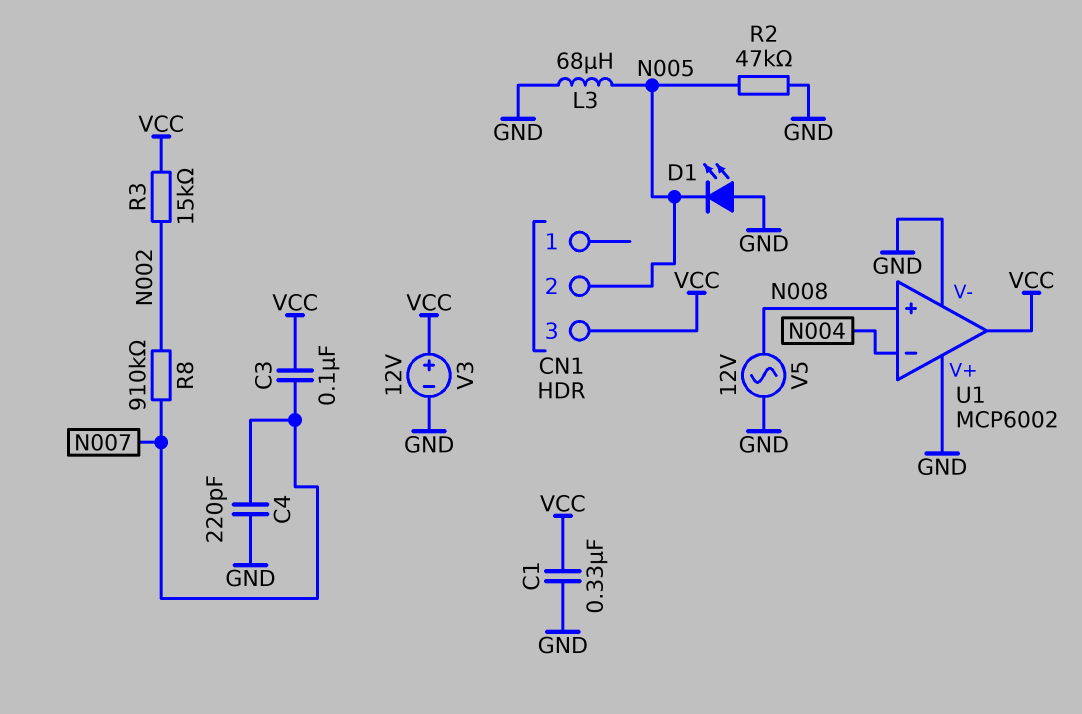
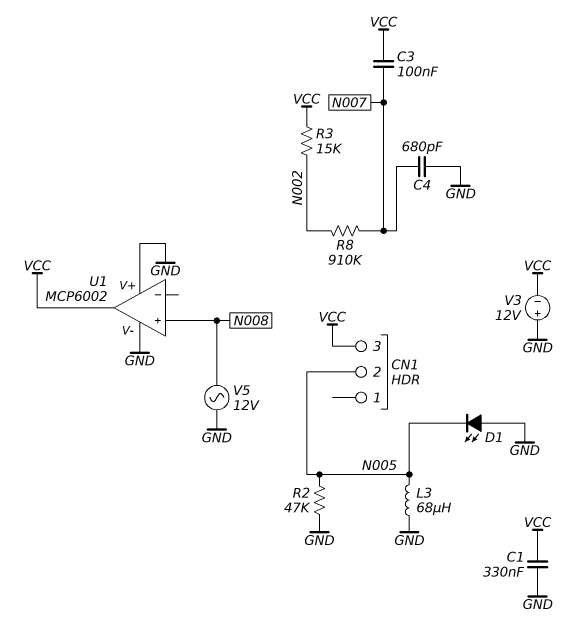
C4: 220pF (GND, N007) -> 680pF (GND, N007)
U1 pin in-: N004 -> none
V3: 12V (plus VCC, minus GND) -> 12V (plus GND, minus VCC)

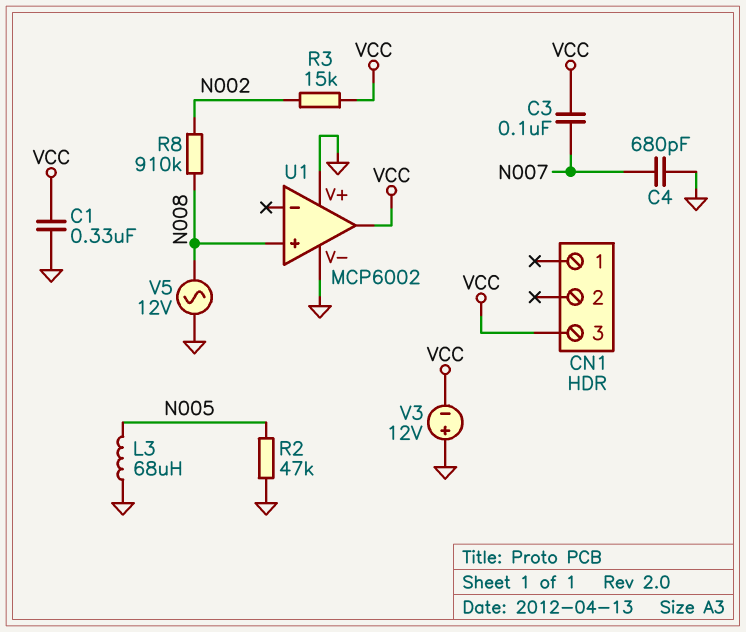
CN1 pin 2: N005 -> none
D1: LED (A GND, K N005) -> none
R8: 910k (N002, N007) -> 910k (N002, N008)

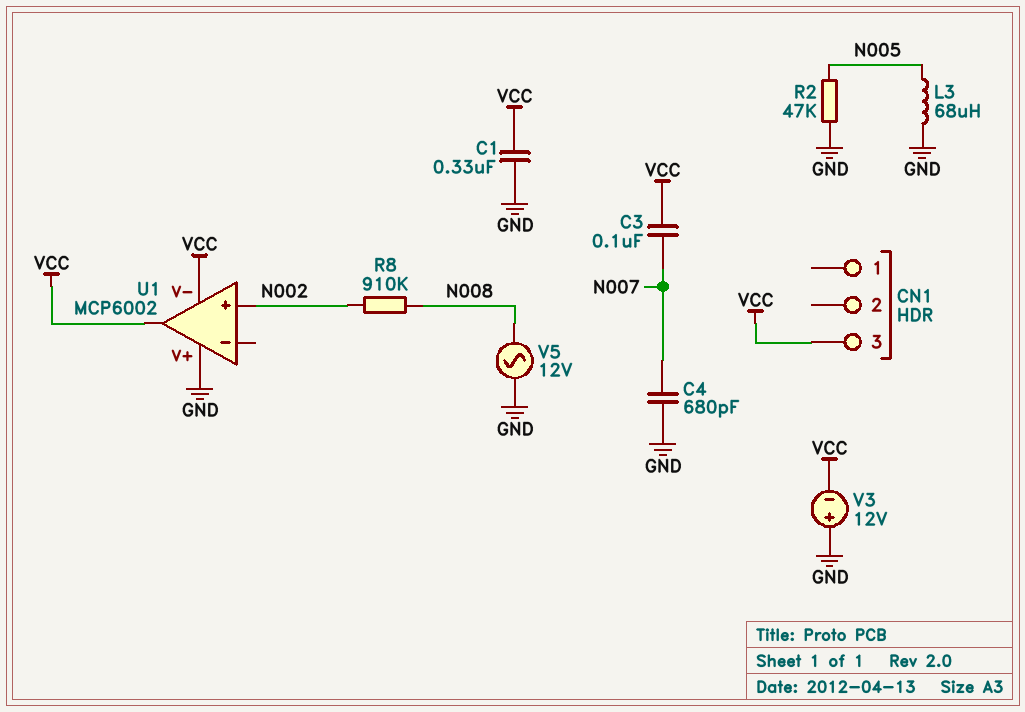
R3: 15k (N002, VCC) -> none
U1 pin V-: GND -> VCC
U1 pin in+: N008 -> N002

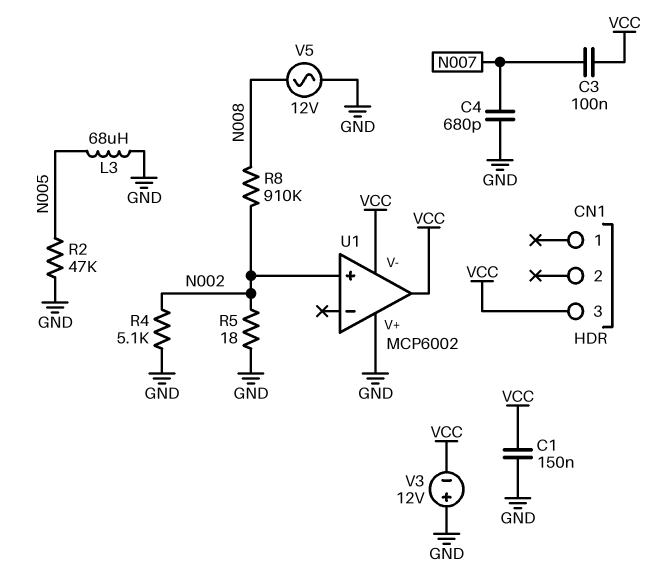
C1: 330nF (GND, VCC) -> 150nF (GND, VCC)
R4: none -> 5.1k (GND, N002)
R5: none -> 18 (GND, N002)

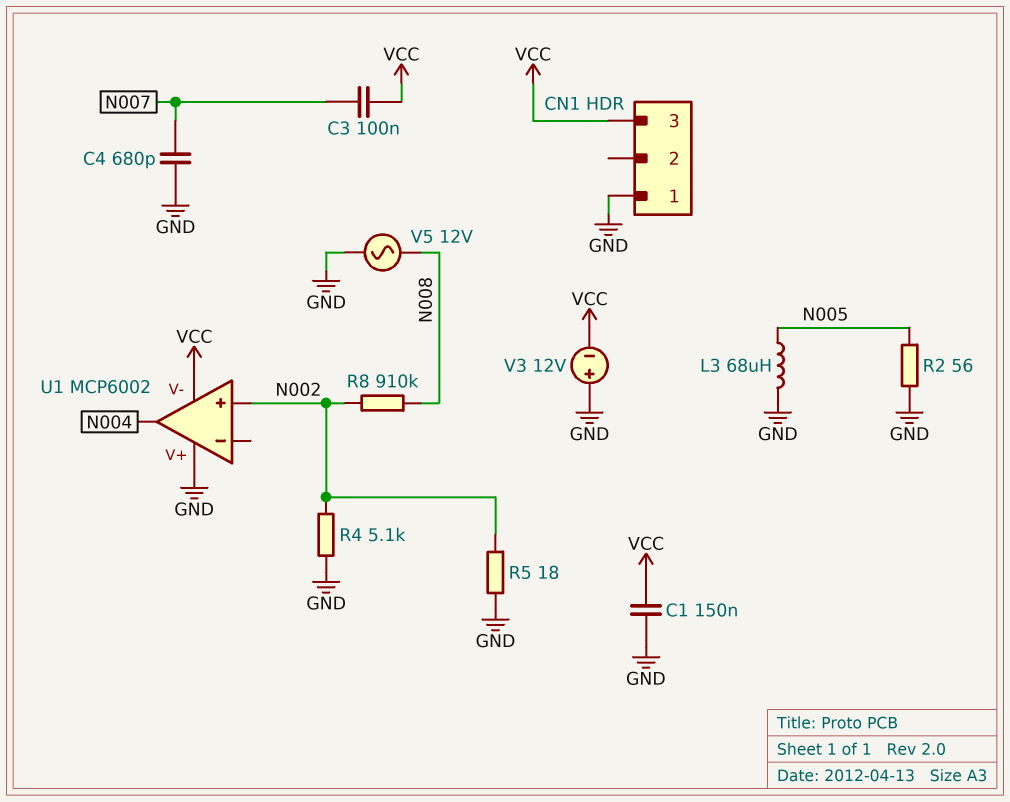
CN1 pin 1: none -> GND
R2: 47k (GND, N005) -> 56 (GND, N005)
U1 pin out: VCC -> N004

